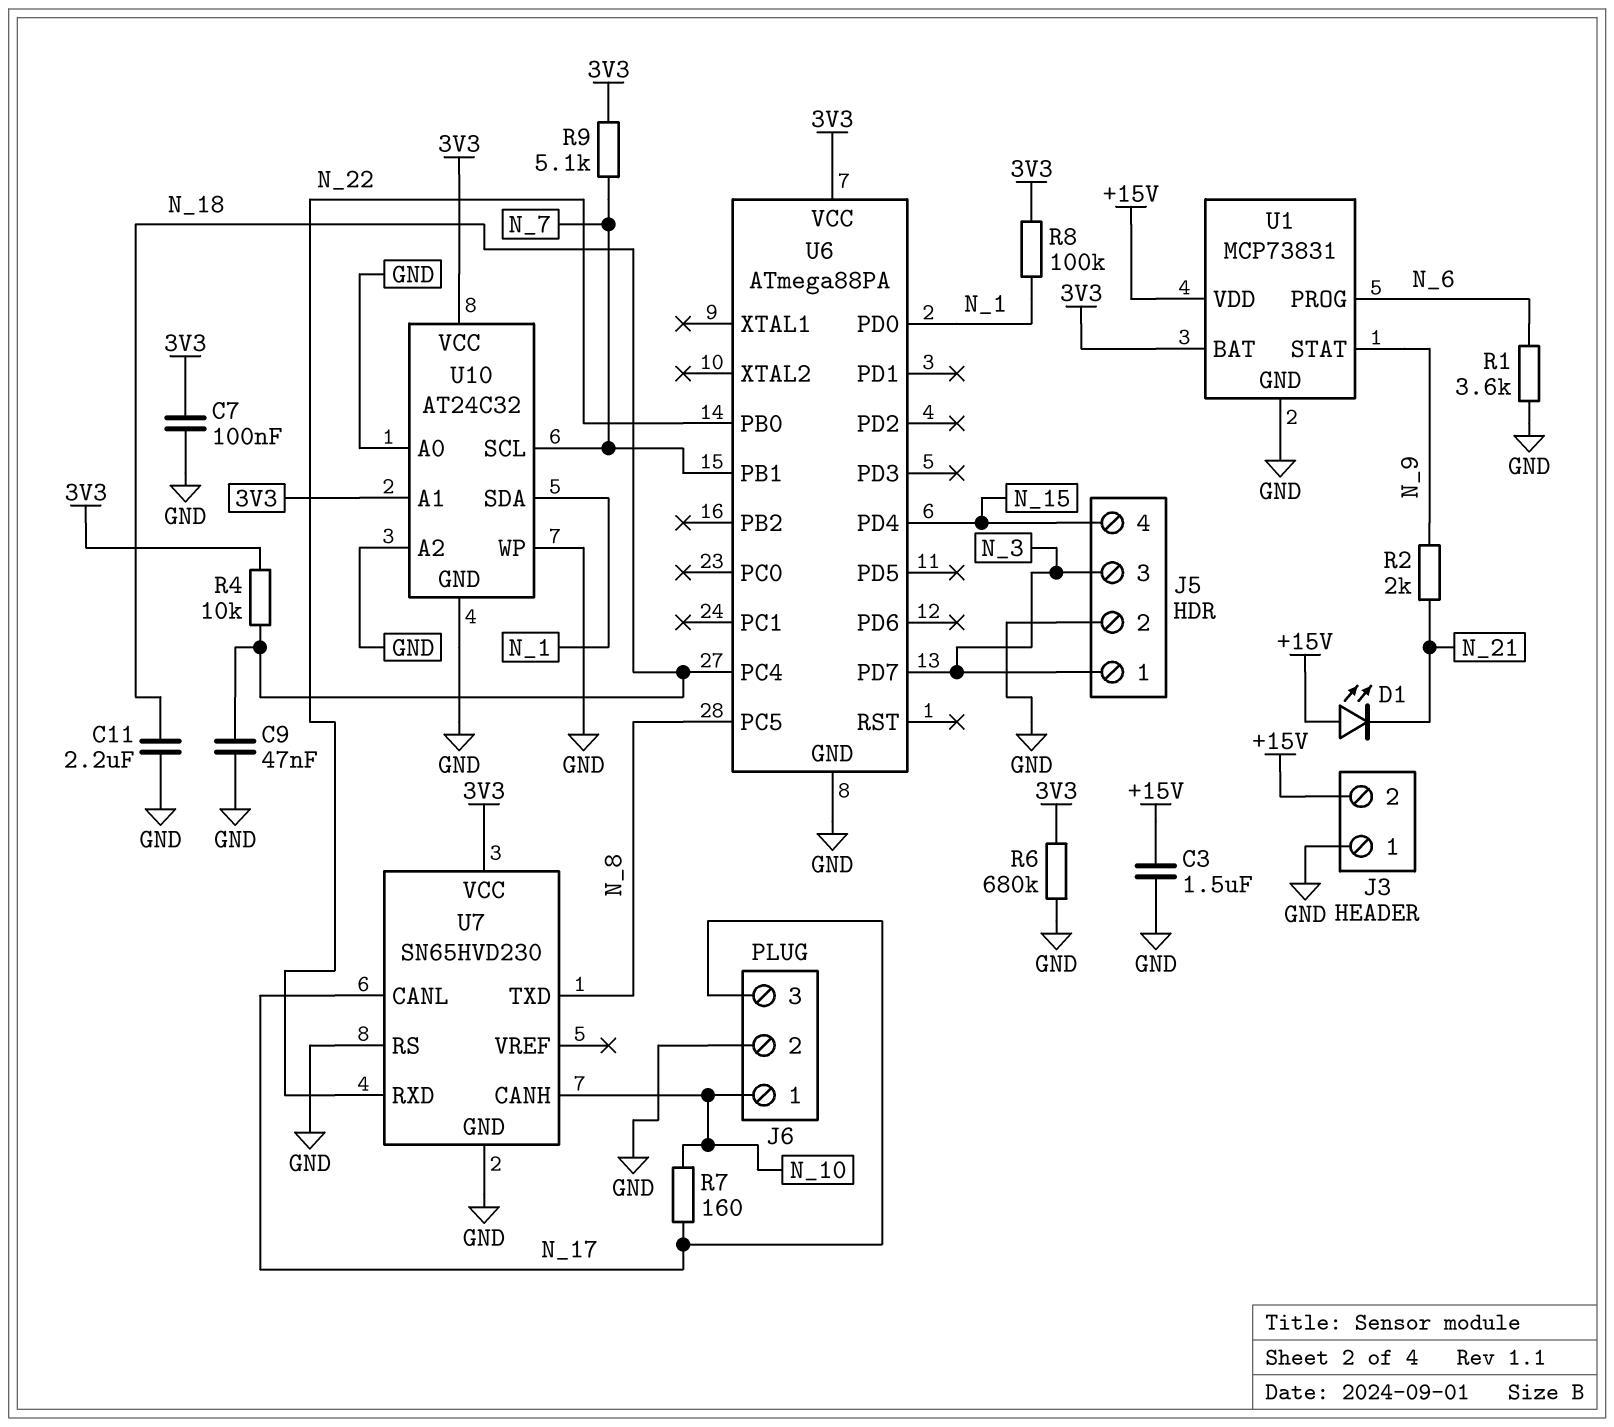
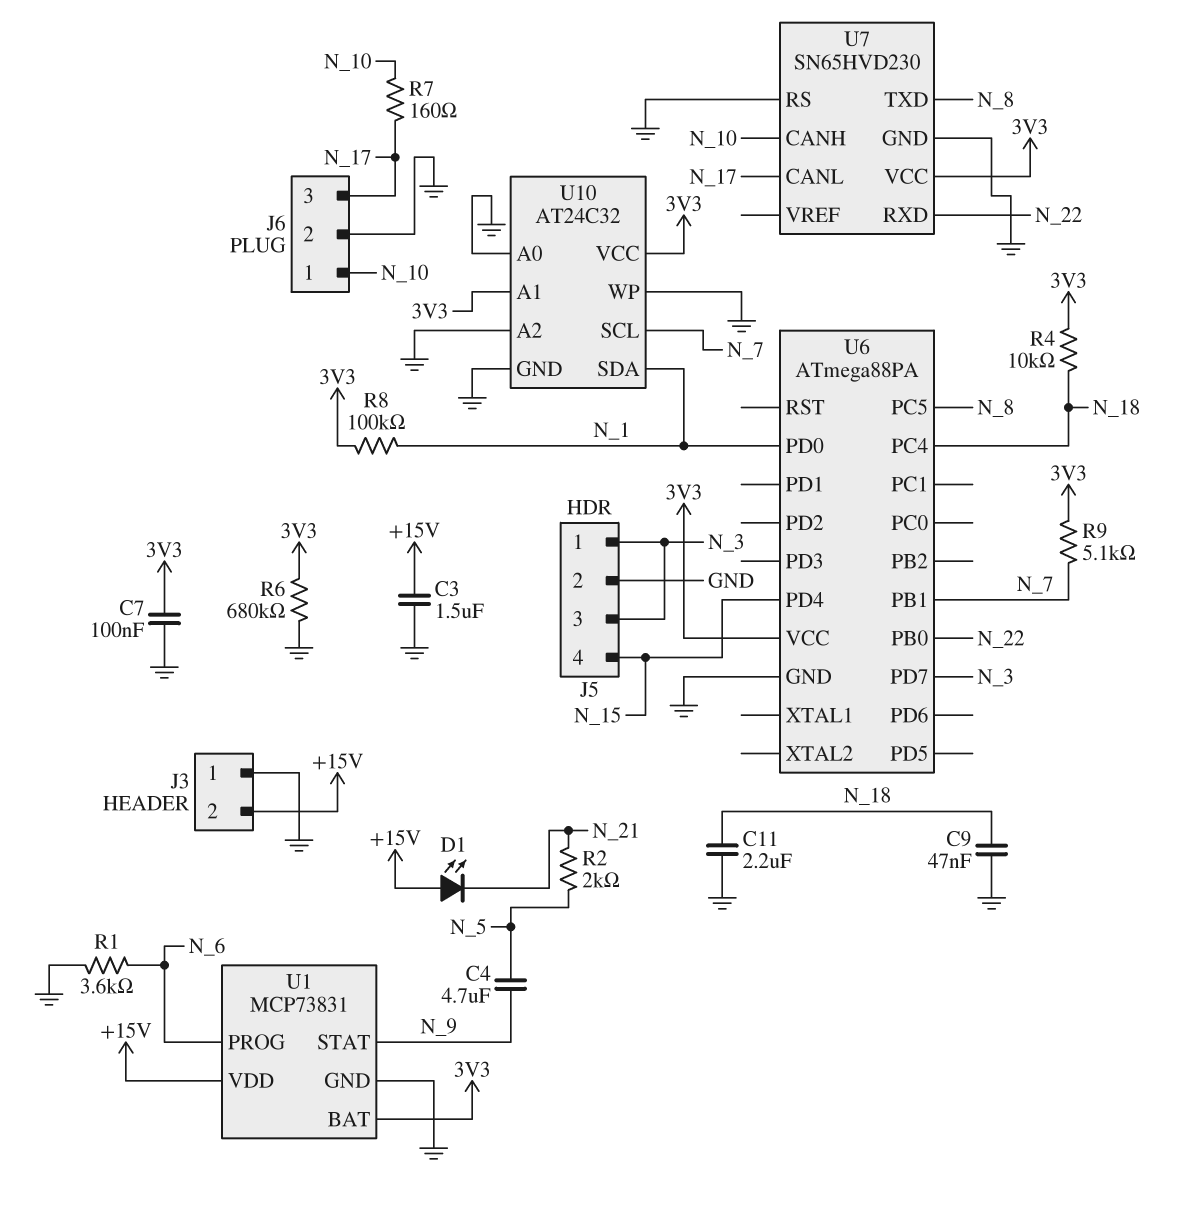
C4: none -> 4.7uF (N_5, N_9)
R2: 2k (N_9, N_21) -> 2k (N_5, N_21)

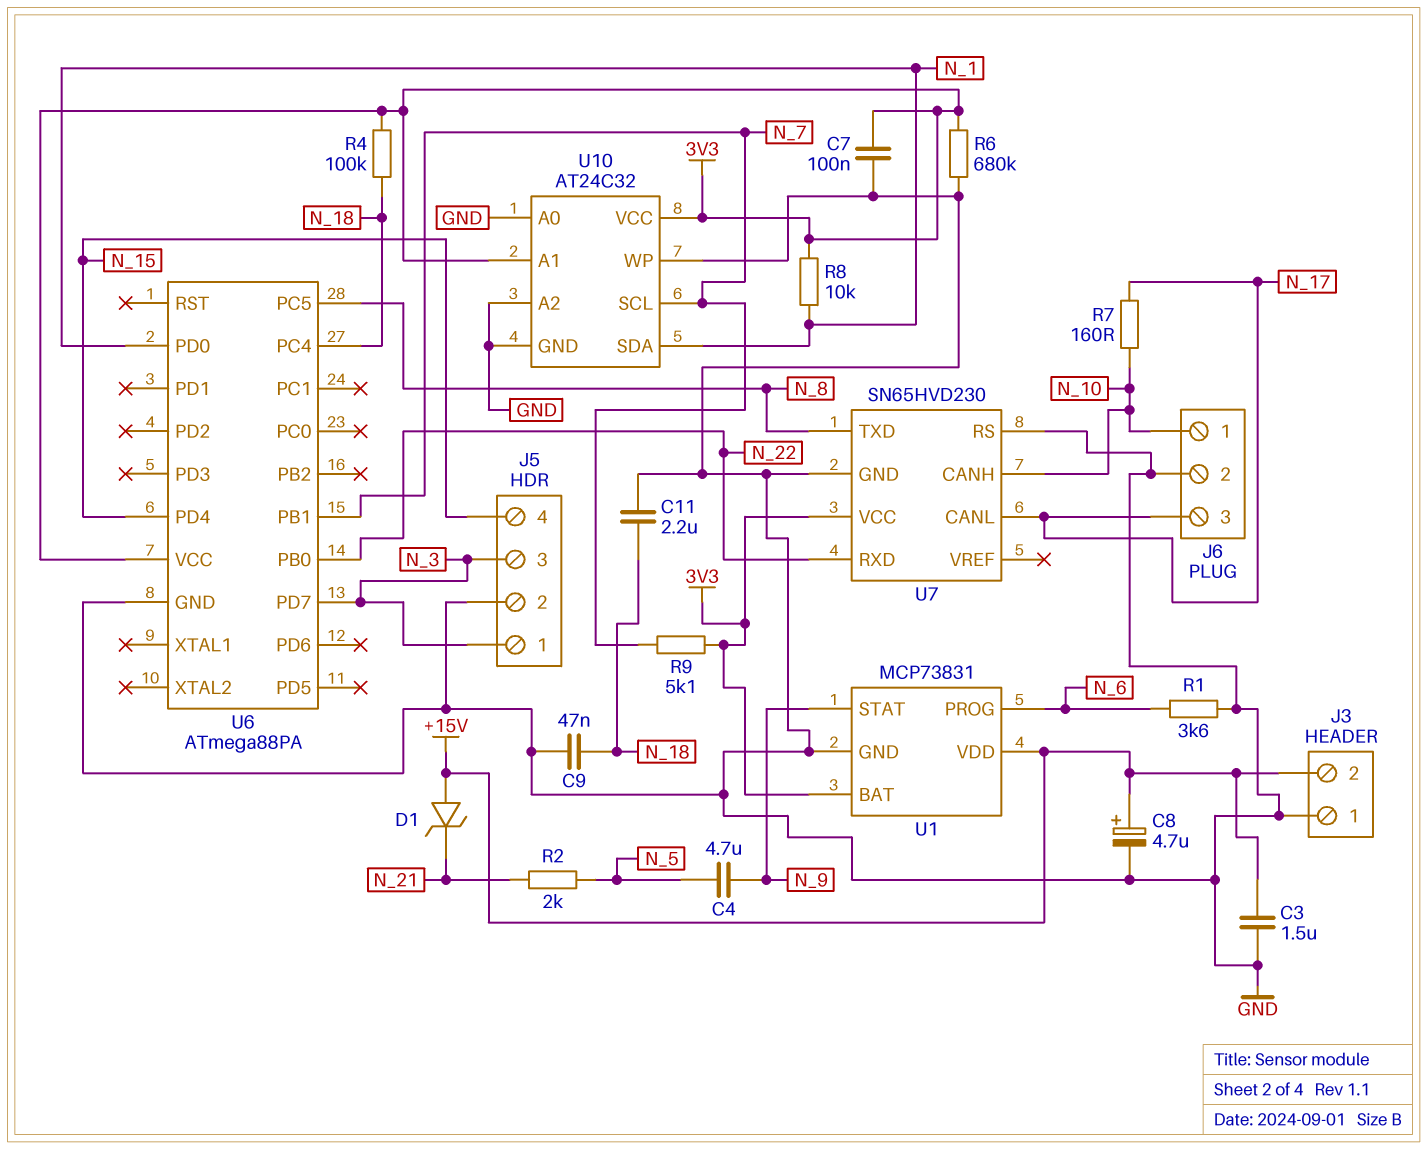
C8: none -> 4.7uF (plus +15V, minus GND)
D1: LED (A +15V, K N_21) -> zener (A +15V, K N_21)
R4: 10k (3V3, N_18) -> 100k (3V3, N_18)
R8: 100k (3V3, N_1) -> 10k (3V3, N_1)

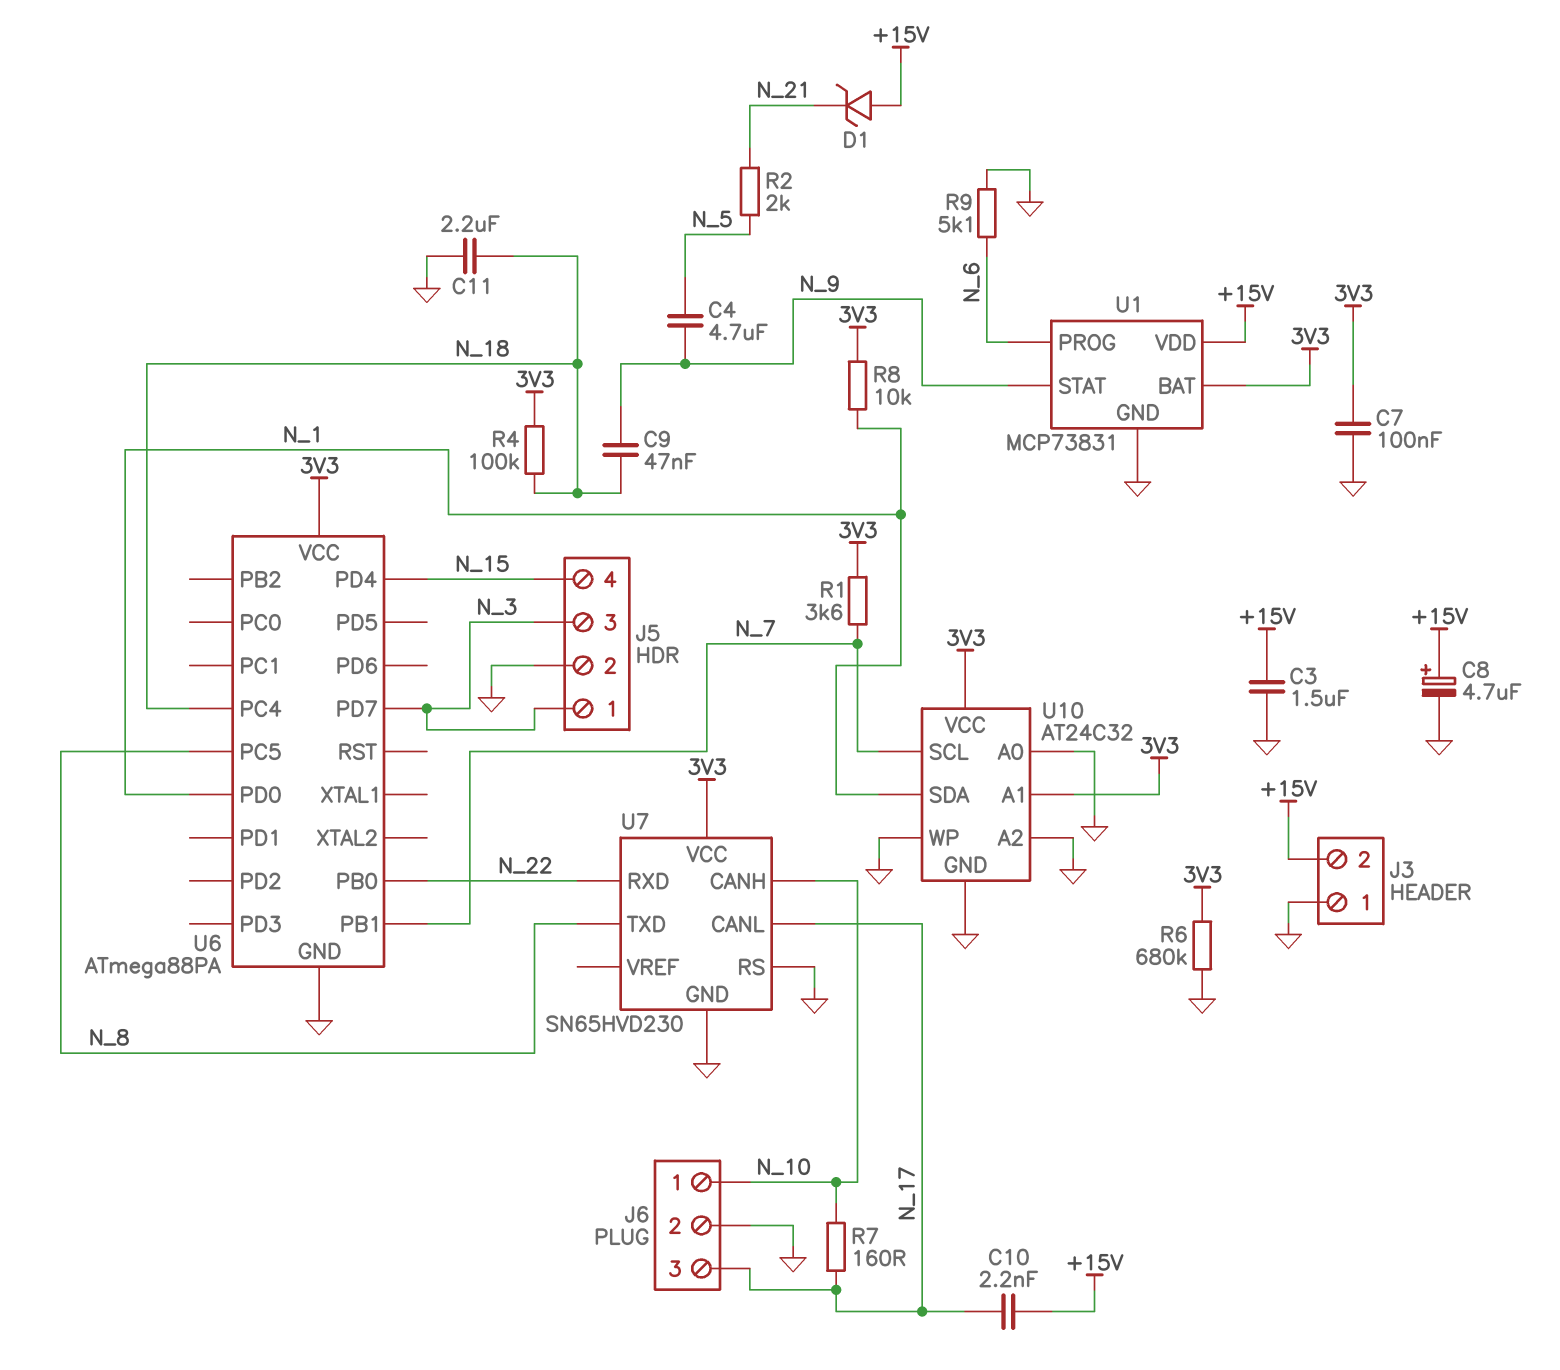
C9: 47nF (GND, N_18) -> 47nF (N_9, N_18)
C10: none -> 2.2nF (+15V, N_17)
R1: 3.6k (GND, N_6) -> 3.6k (3V3, N_7)
R9: 5.1k (3V3, N_7) -> 5.1k (GND, N_6)

